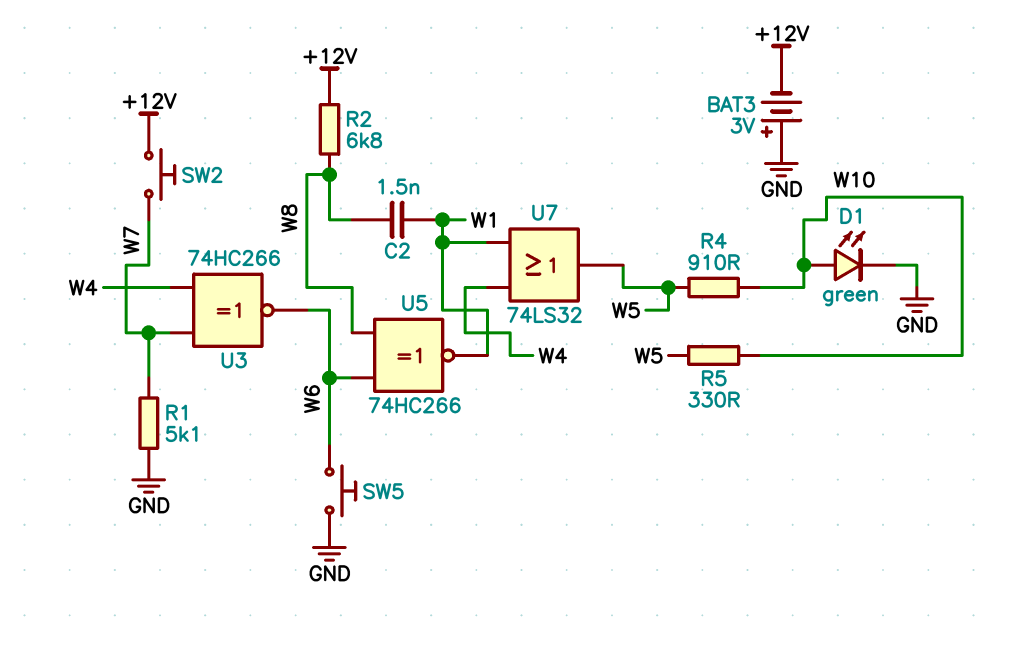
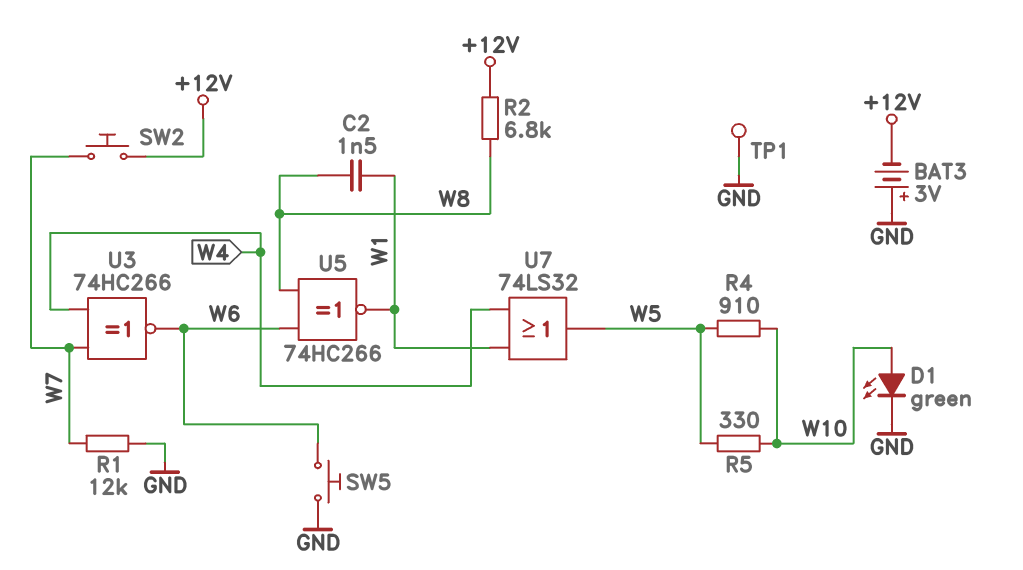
R1: 5.1k (GND, W7) -> 12k (GND, W7)
TP1: none -> test point (GND)

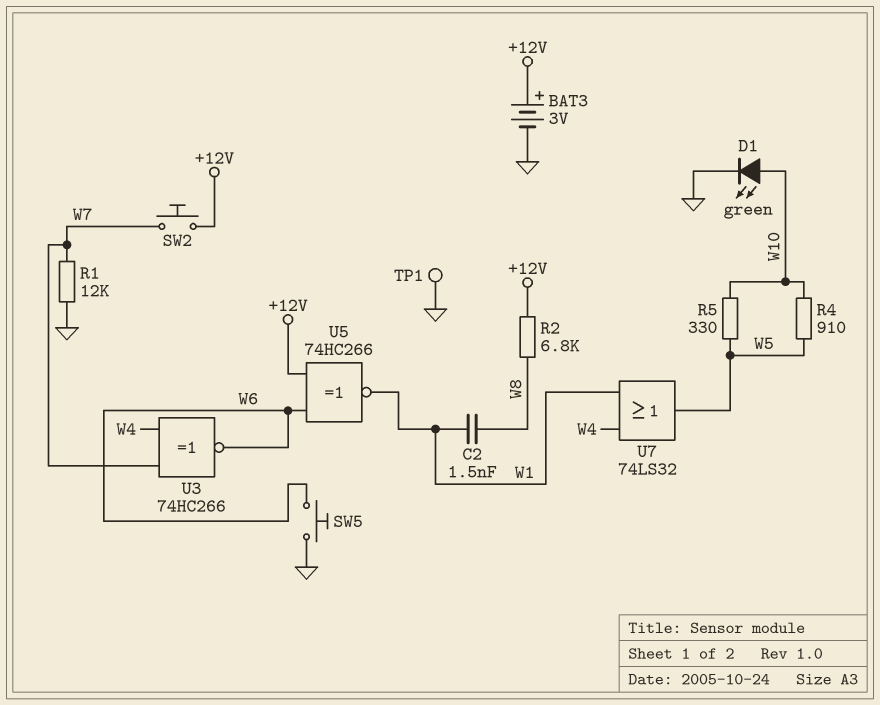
BAT3: 3V (plus GND, minus +12V) -> 3V (plus +12V, minus GND)
U5: XNOR 74HC266 (in W6, in W8, out W1) -> XNOR 74HC266 (in +12V, in W6, out W1)

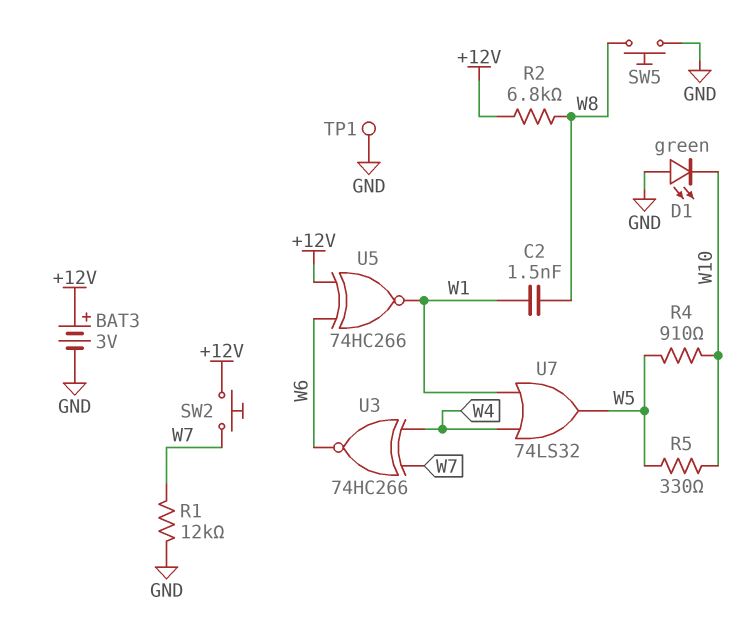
D1: LED green (A W10, K GND) -> LED green (A GND, K W10)
SW5: button (GND, W6) -> button (GND, W8)

